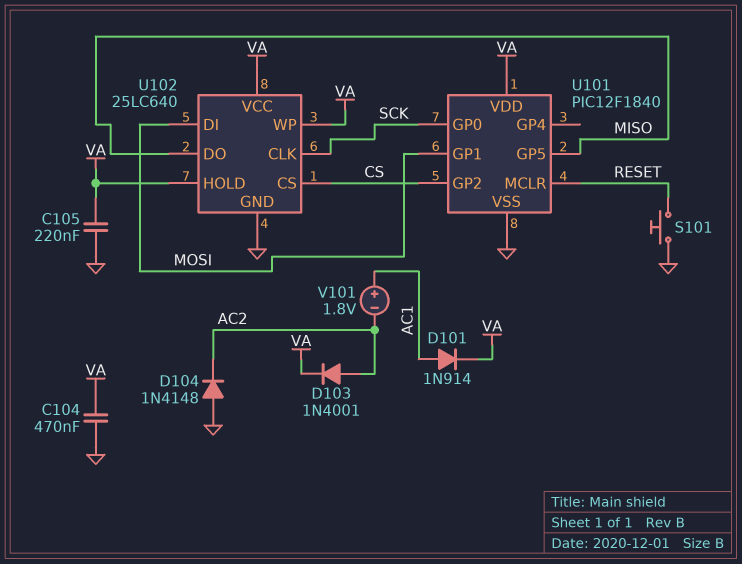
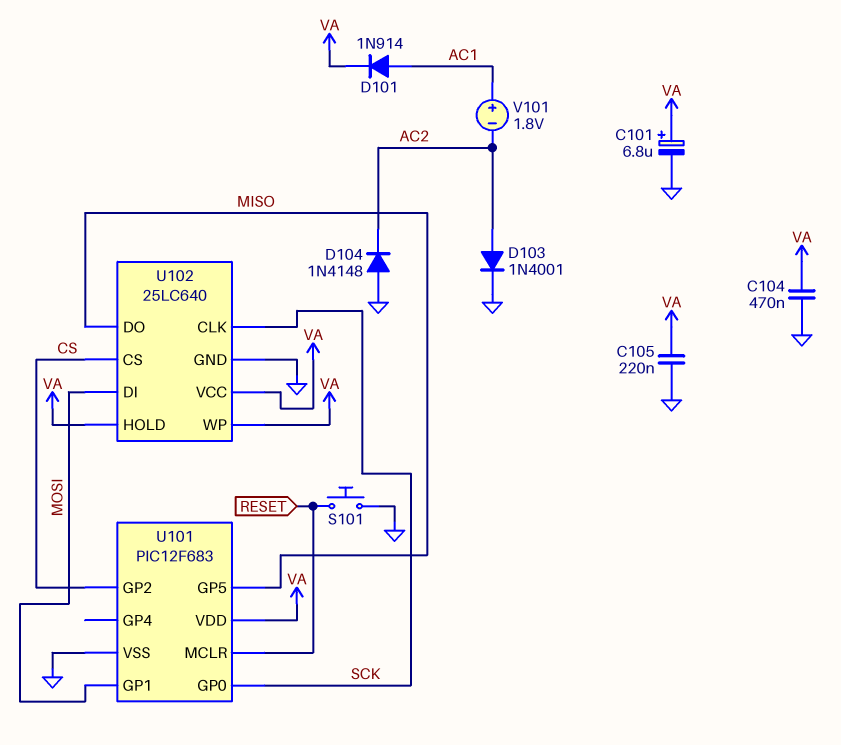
C101: none -> 6.8uF (plus VA, minus GND)
D103: diode 1N4001 (A AC2, K VA) -> diode 1N4001 (A AC2, K GND)
U101: PIC12F1840 -> PIC12F683

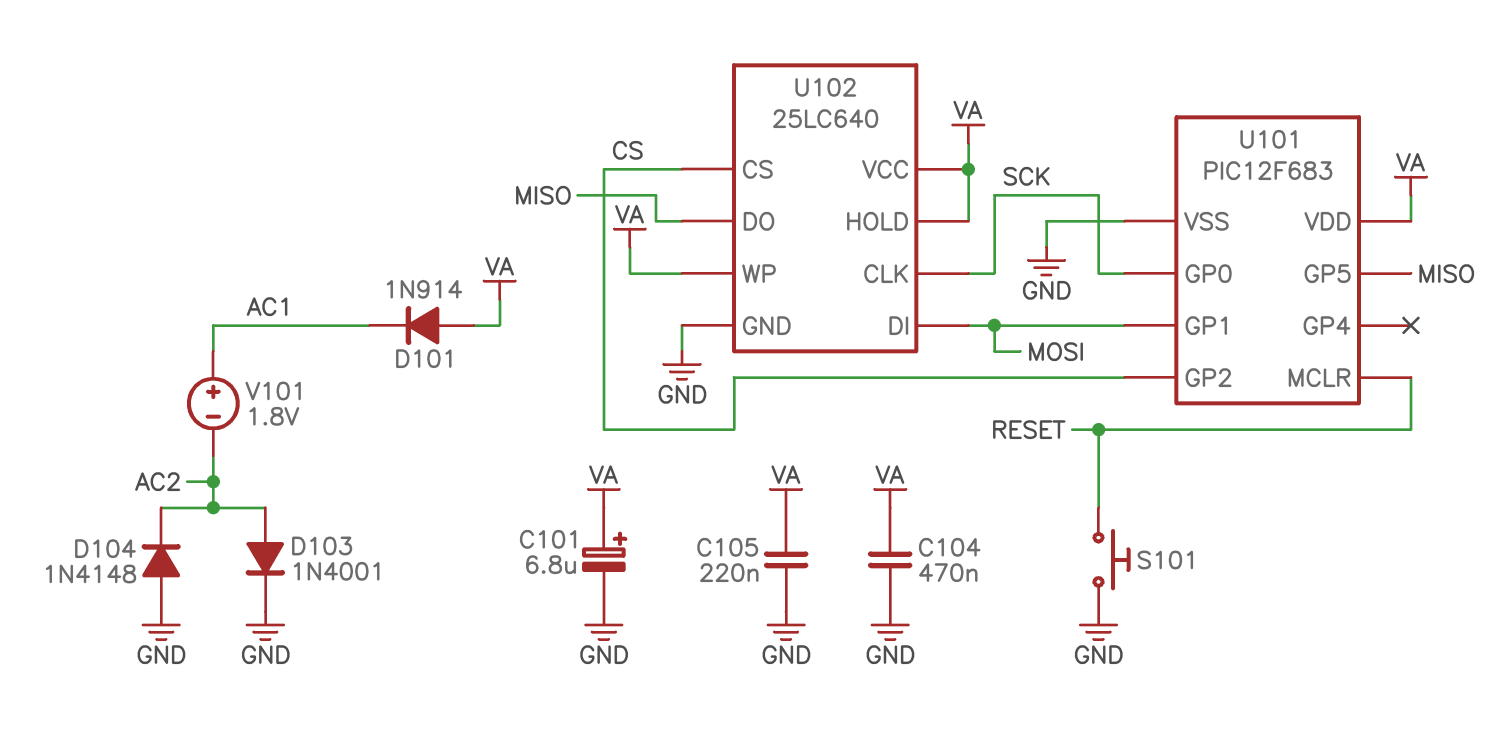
D101: diode 1N914 (A AC1, K VA) -> diode 1N914 (A VA, K AC1)

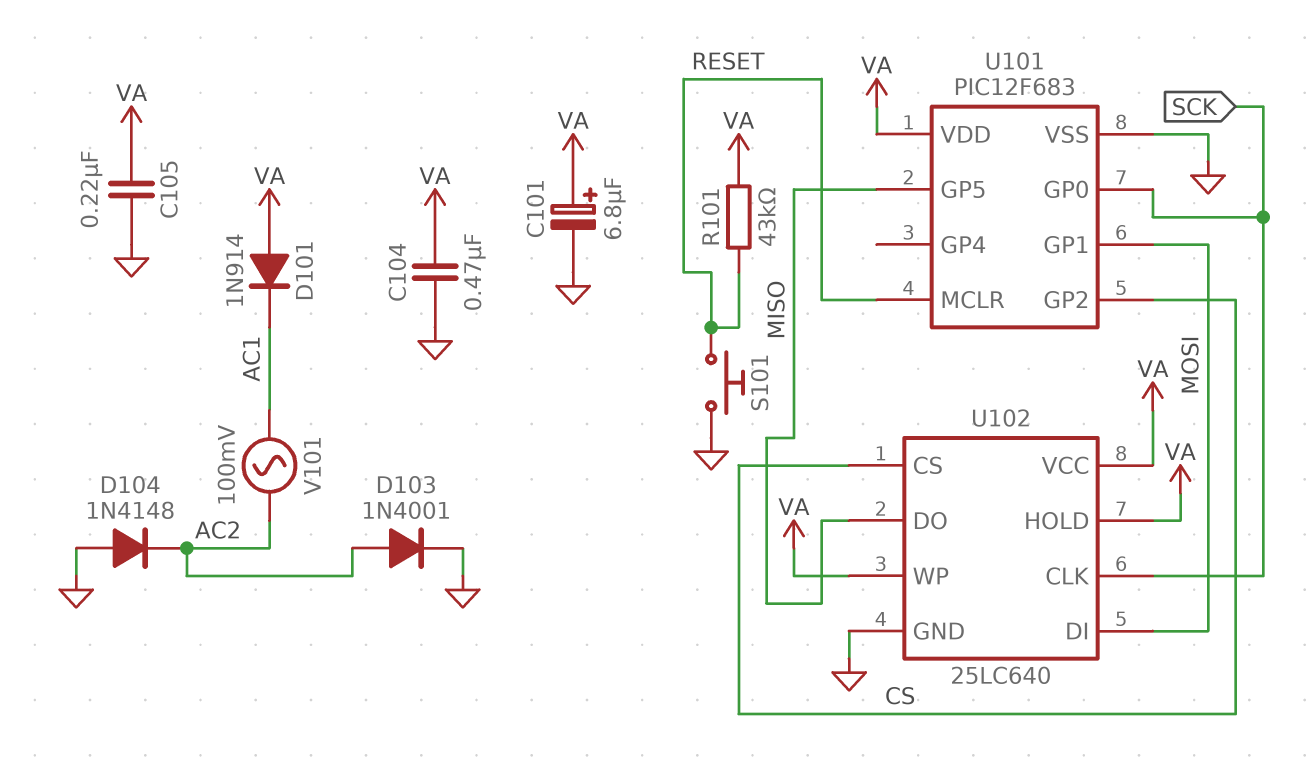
R101: none -> 43k (RESET, VA)
V101: 1.8V (plus AC1, minus AC2) -> AC 100mV (AC1, AC2)

